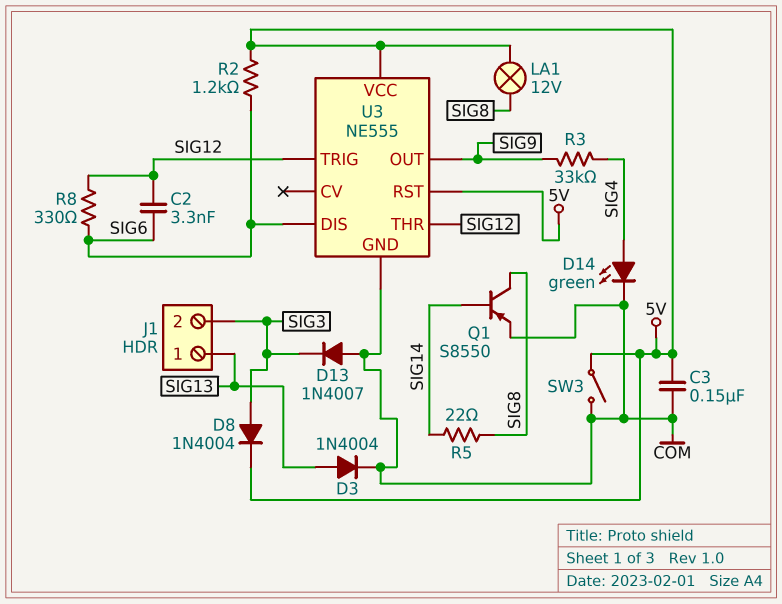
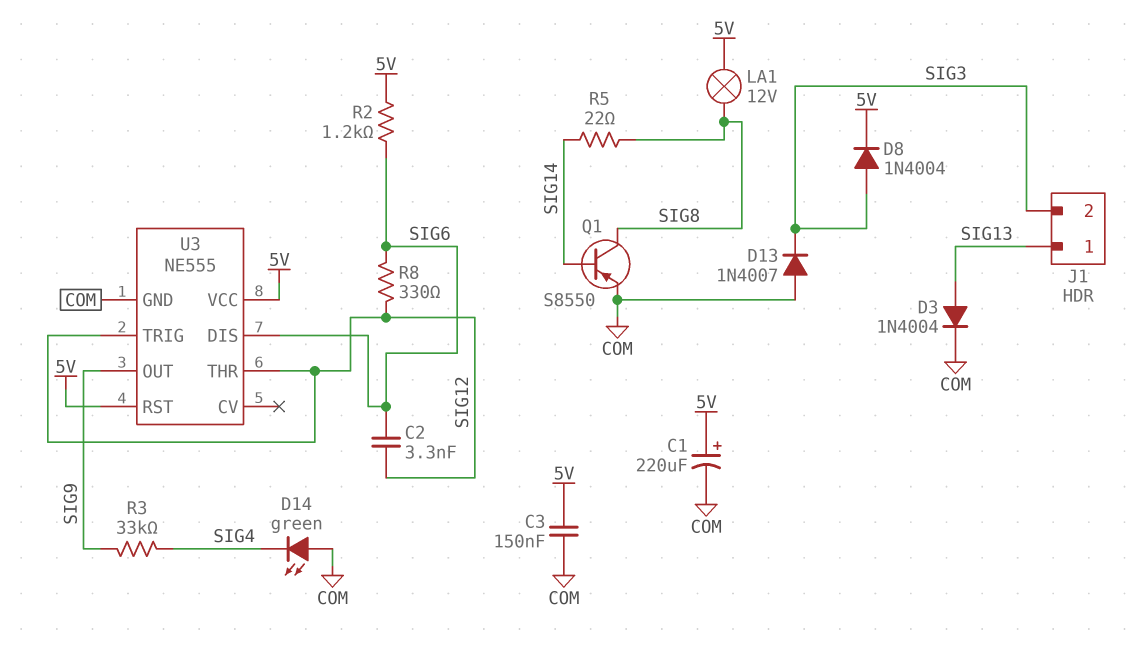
C1: none -> 220uF (plus 5V, minus COM)
D14: LED green (A SIG4, K COM) -> LED green (A COM, K SIG4)
SW3: switch (5V, COM) -> none

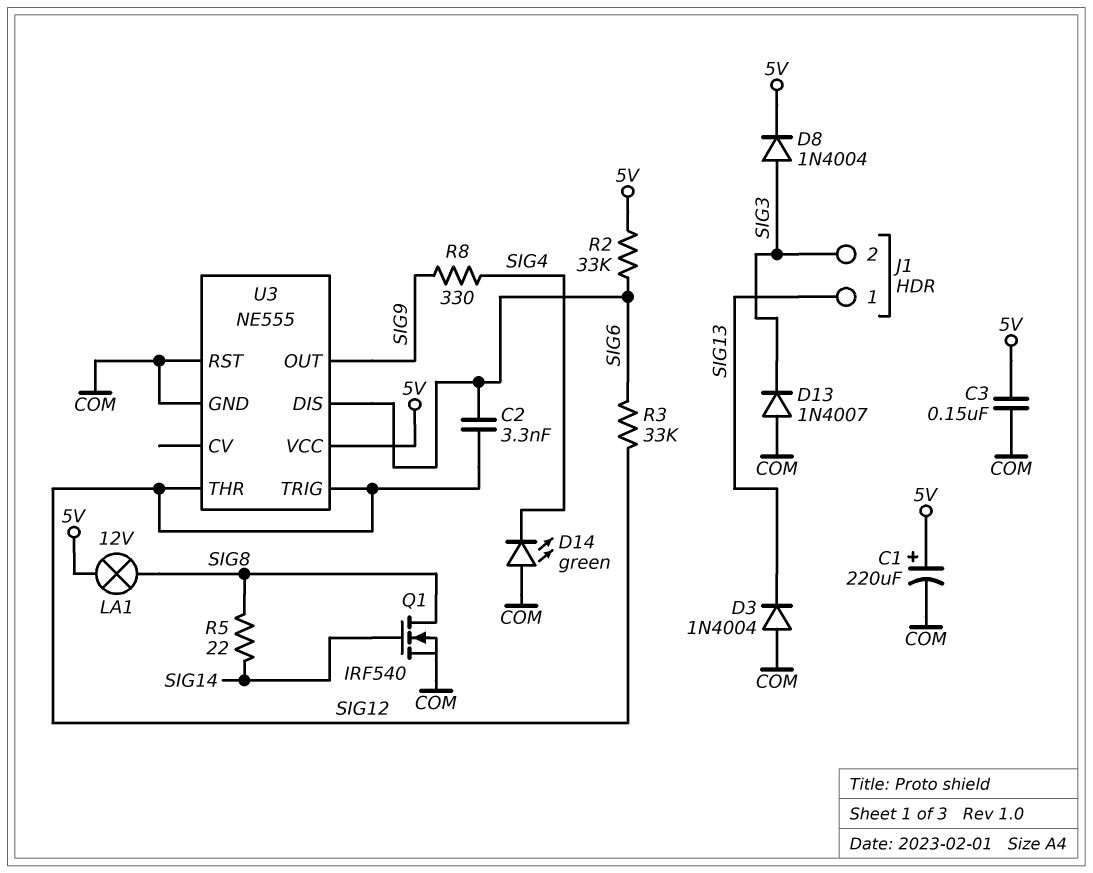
D3: diode 1N4004 (A SIG13, K COM) -> diode 1N4004 (A COM, K SIG13)
Q1: PNP S8550 (B SIG14, C SIG8, E COM) -> NMOS IRF540 (G SIG14, D SIG8, S COM)
R2: 1.2k (5V, SIG6) -> 33k (5V, SIG6)
R3: 33k (SIG4, SIG9) -> 33k (SIG6, SIG12)
R8: 330 (SIG6, SIG12) -> 330 (SIG4, SIG9)
U3 pin RST: 5V -> COM

